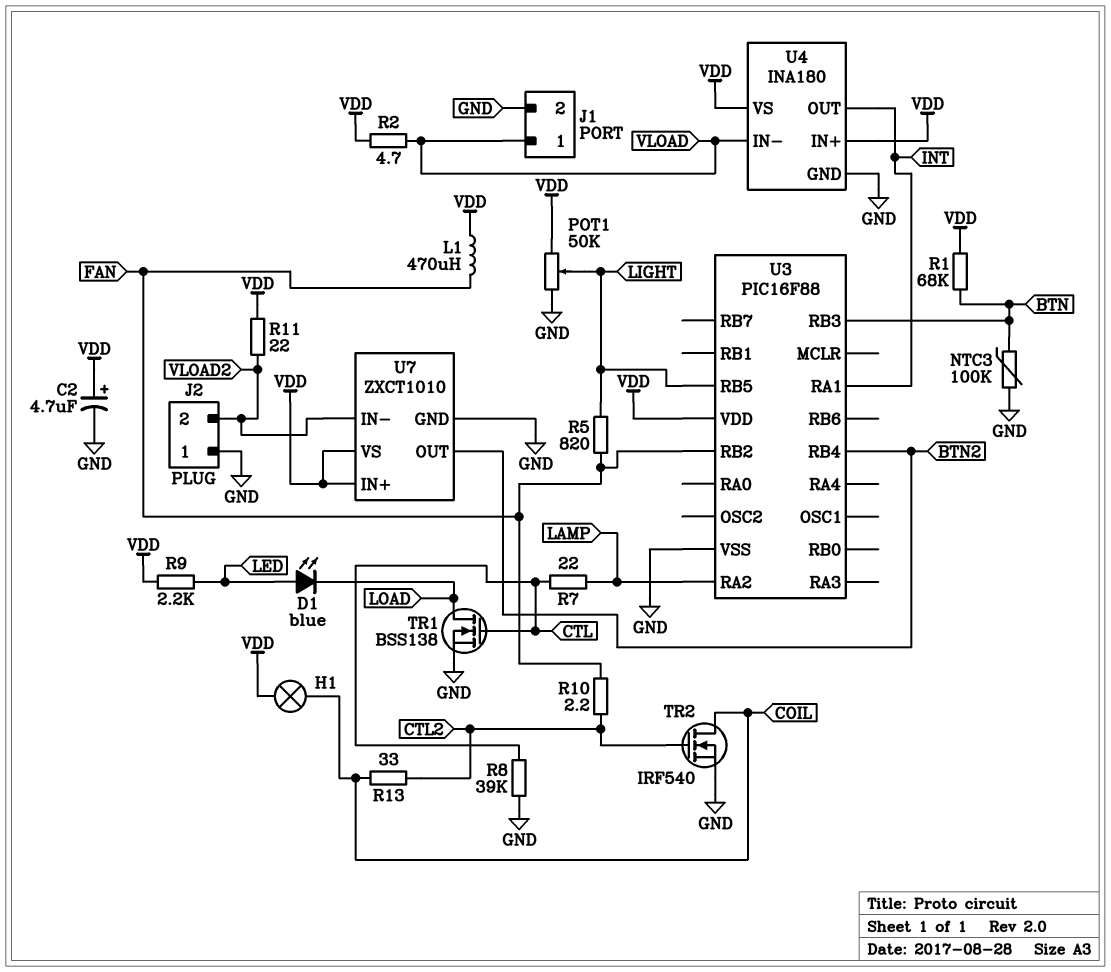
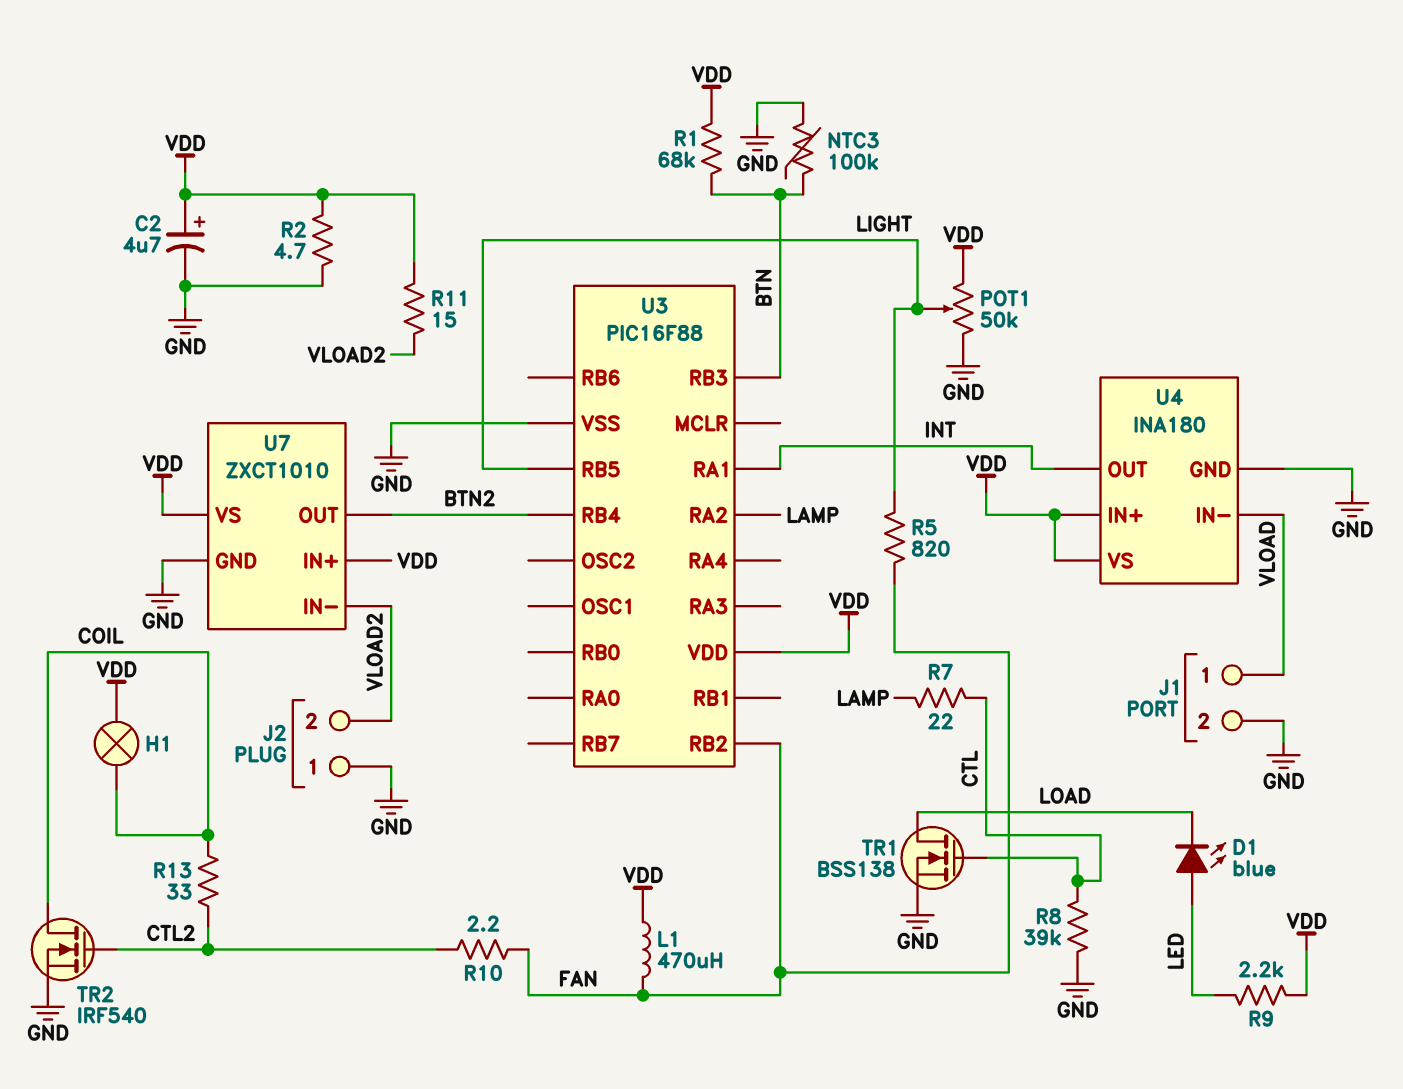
R2: 4.7 (VDD, VLOAD) -> 4.7 (GND, VDD)
R11: 22 (VDD, VLOAD2) -> 15 (VDD, VLOAD2)

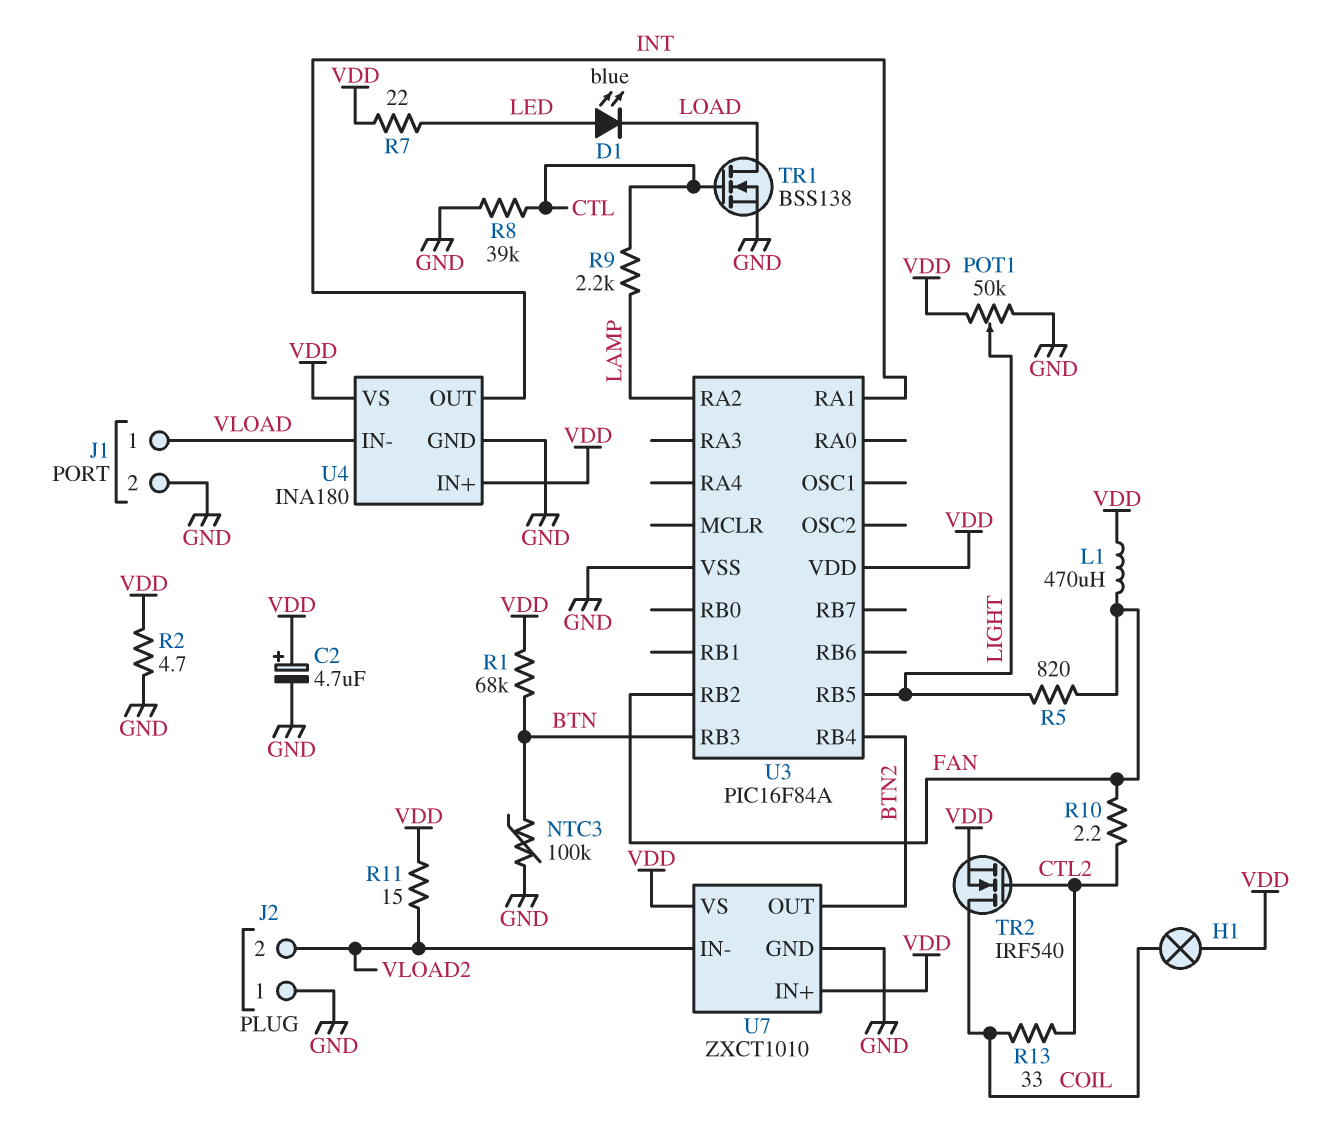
R7: 22 (CTL, LAMP) -> 22 (LED, VDD)
R9: 2.2k (LED, VDD) -> 2.2k (CTL, LAMP)
TR2: NMOS IRF540 (G CTL2, D COIL, S GND) -> NMOS IRF540 (G CTL2, D COIL, S VDD)
U3: PIC16F88 -> PIC16F84A

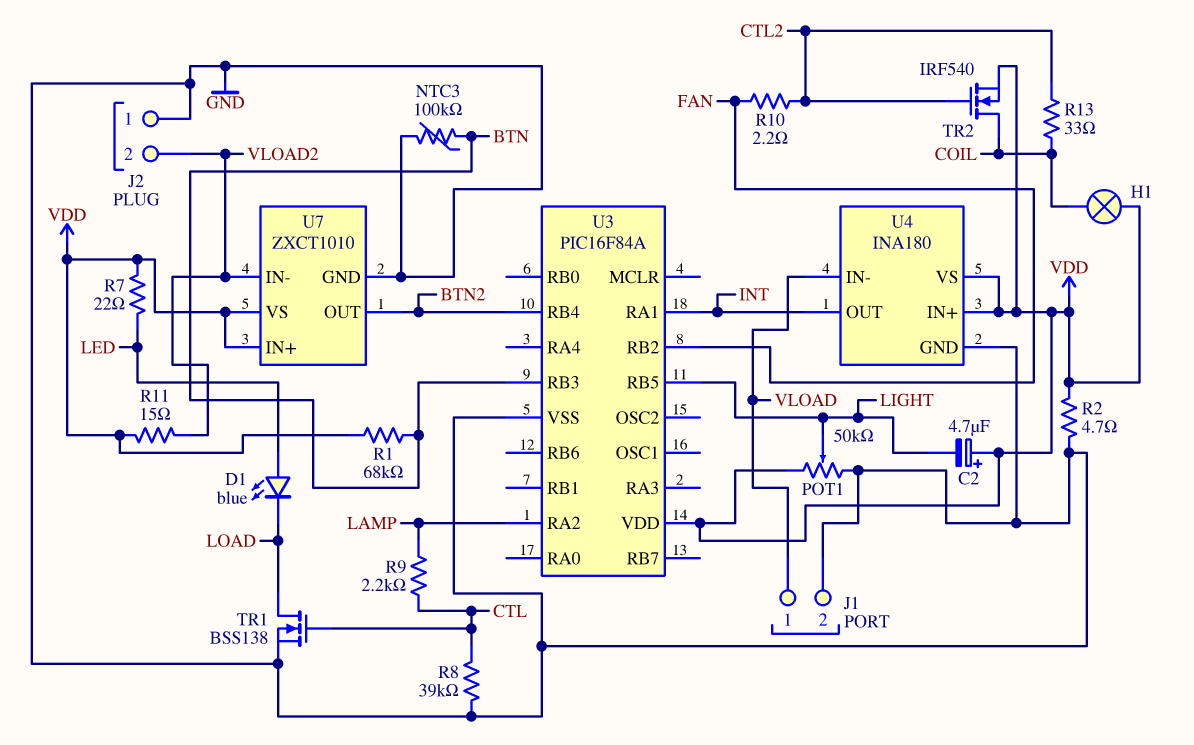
C2: 4.7uF (plus VDD, minus GND) -> 4.7uF (plus VDD, minus LIGHT)
L1: 470uH (FAN, VDD) -> none
R5: 820 (FAN, LIGHT) -> none

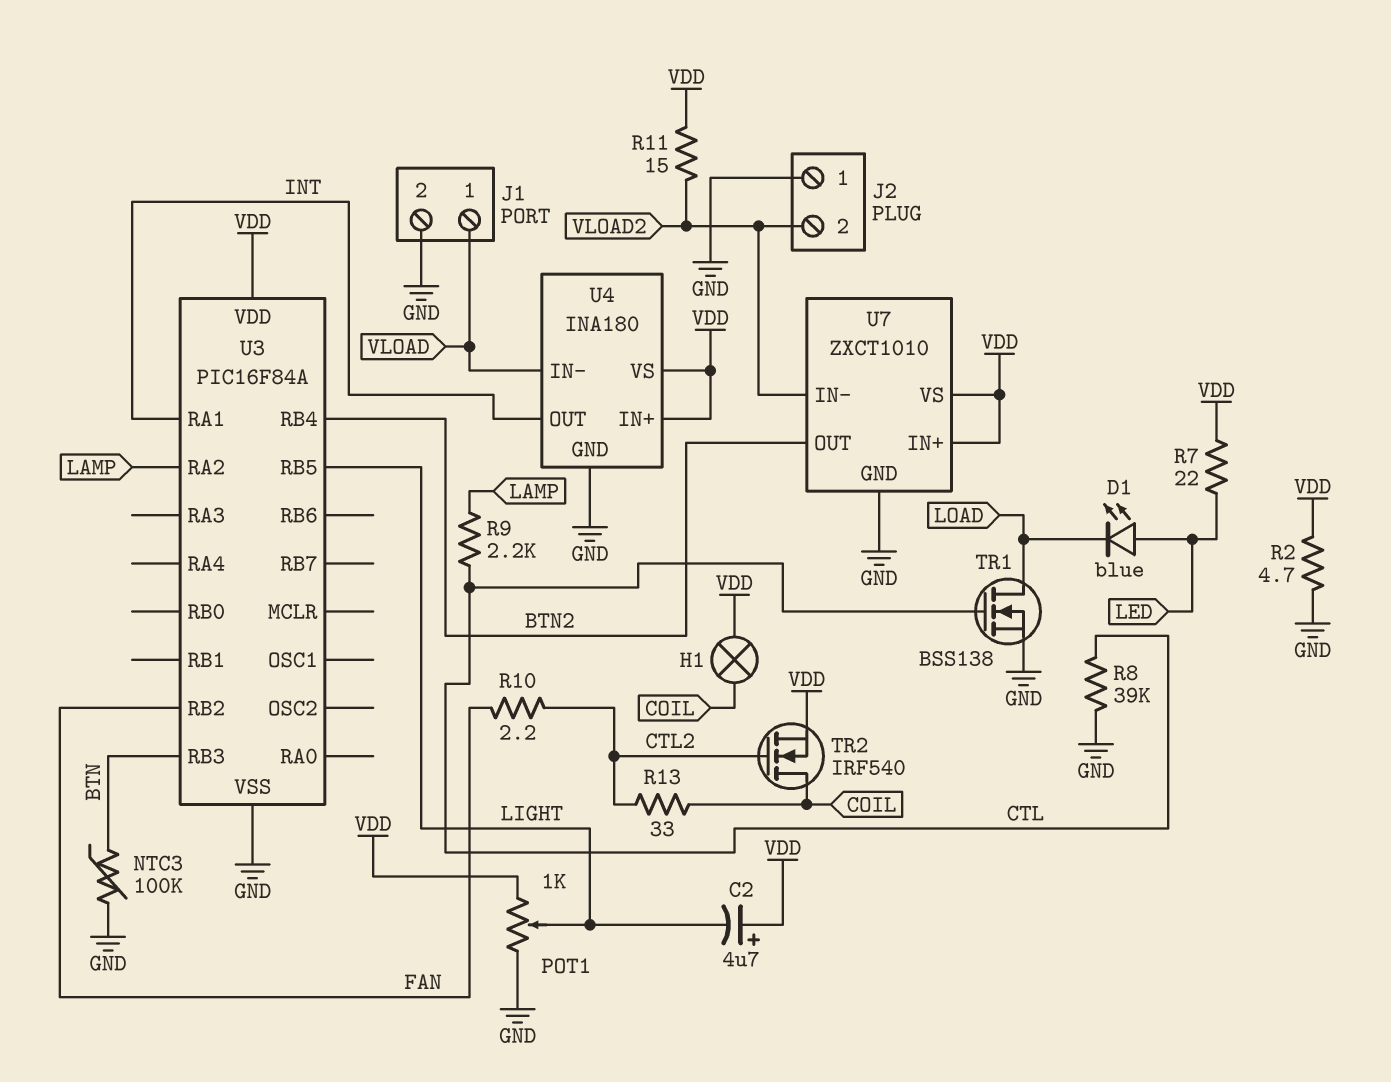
POT1: 50k (GND, VDD, wiper LIGHT) -> 1k (GND, VDD, wiper LIGHT)
R1: 68k (BTN, VDD) -> none

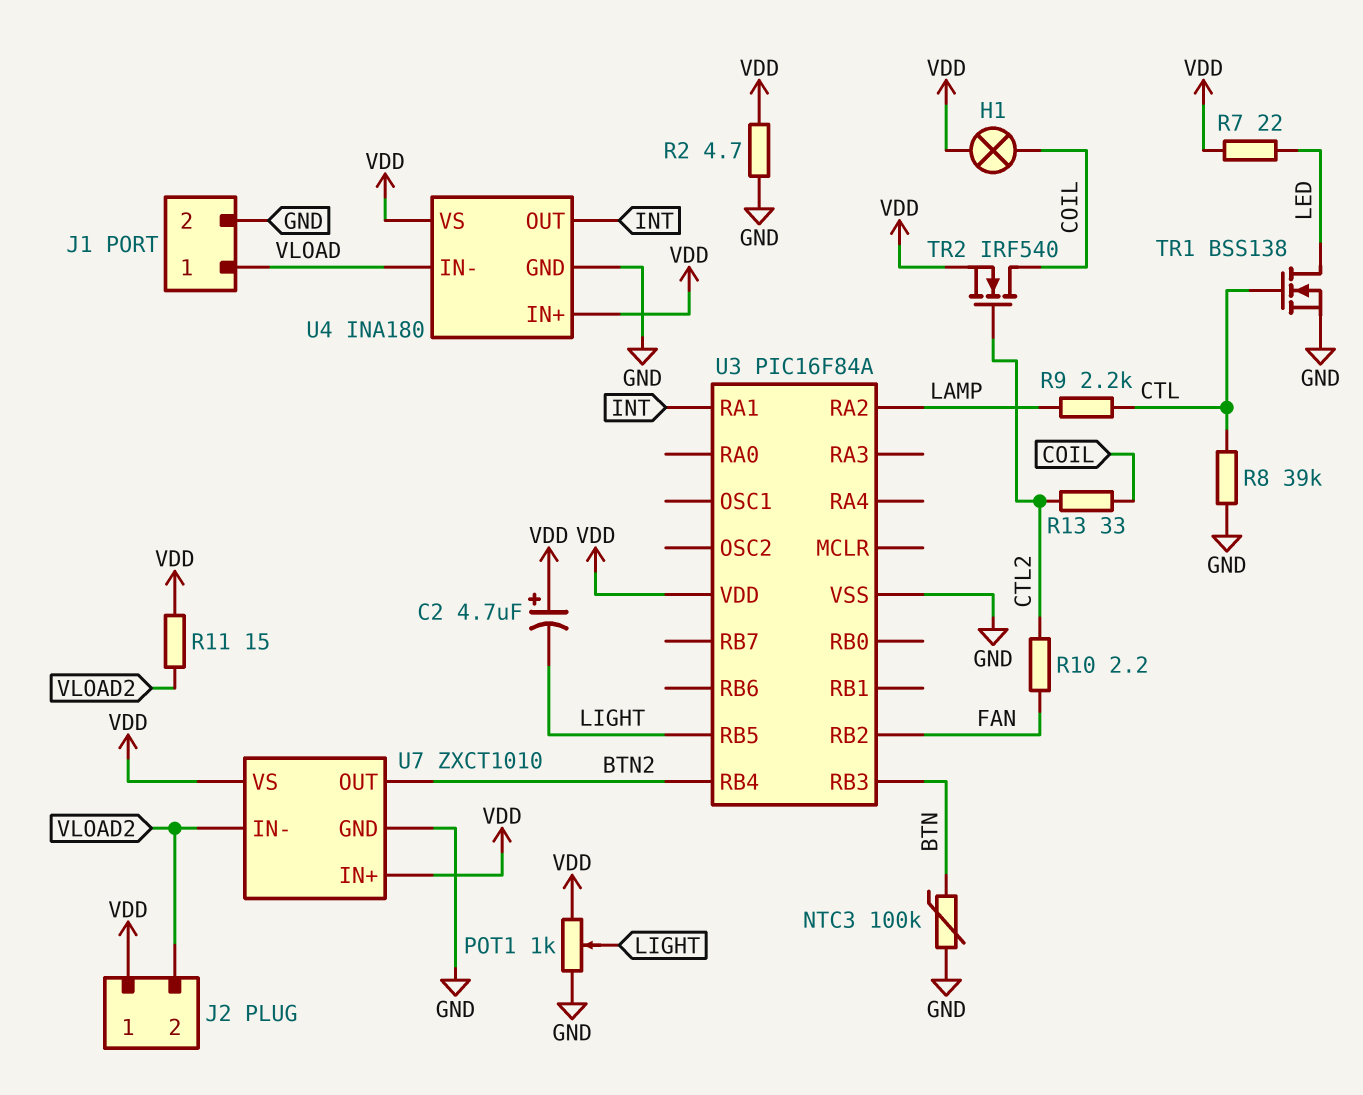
D1: LED blue (A LED, K LOAD) -> none
J2 pin 1: GND -> VDD
TR1: NMOS BSS138 (G CTL, D LOAD, S GND) -> NMOS BSS138 (G CTL, D LED, S GND)

